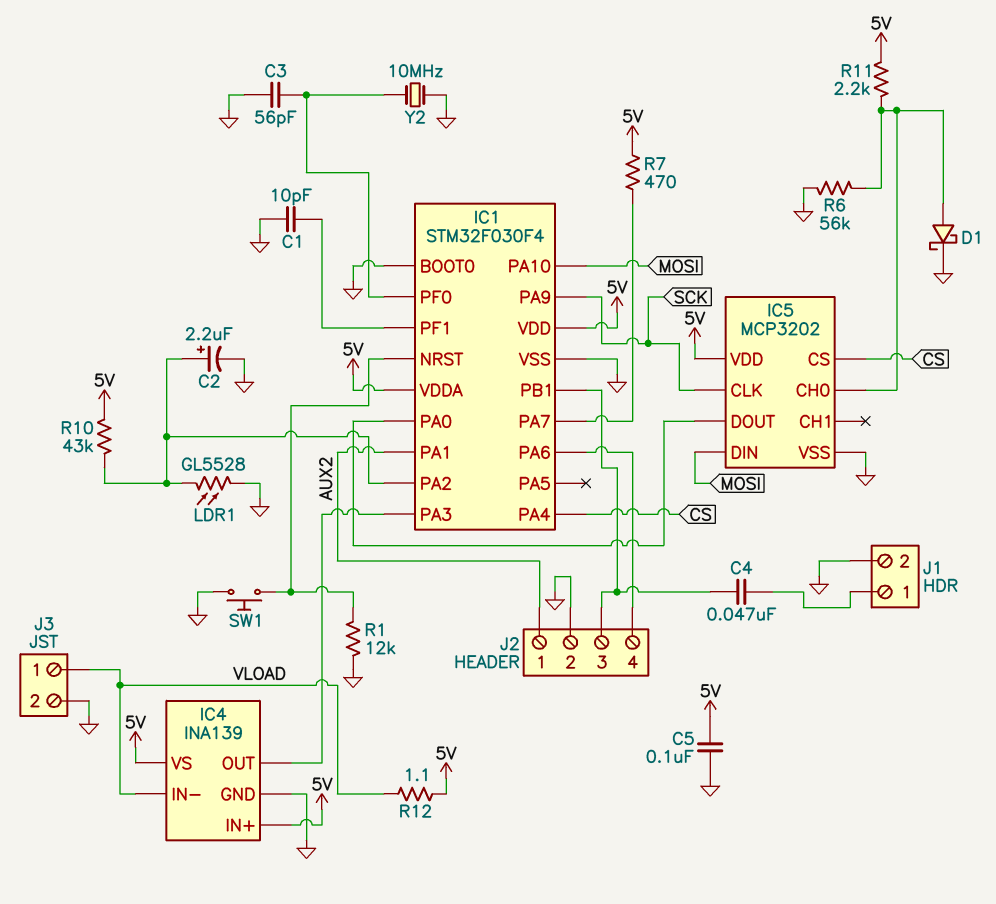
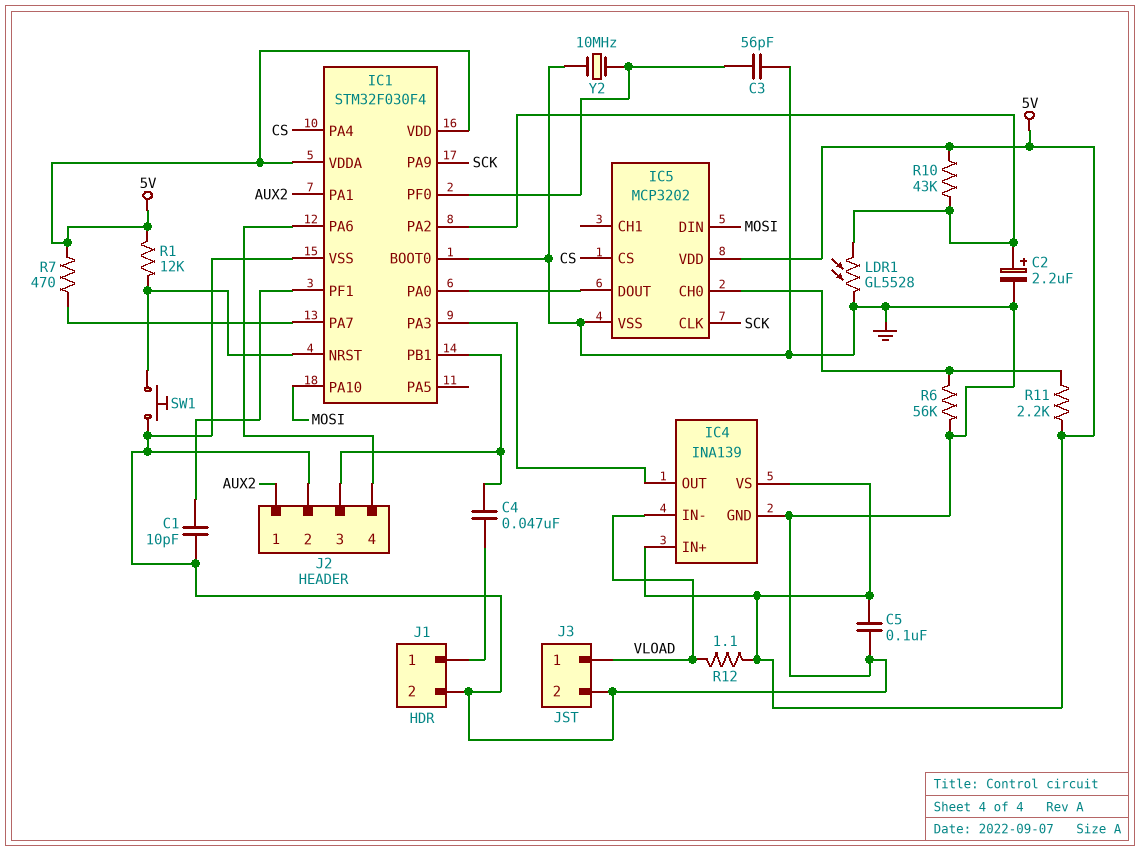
D1: schottky (A IC5/CH0, K GND) -> none
R1: 12k (GND, IC1/NRST) -> 12k (5V, IC1/NRST)

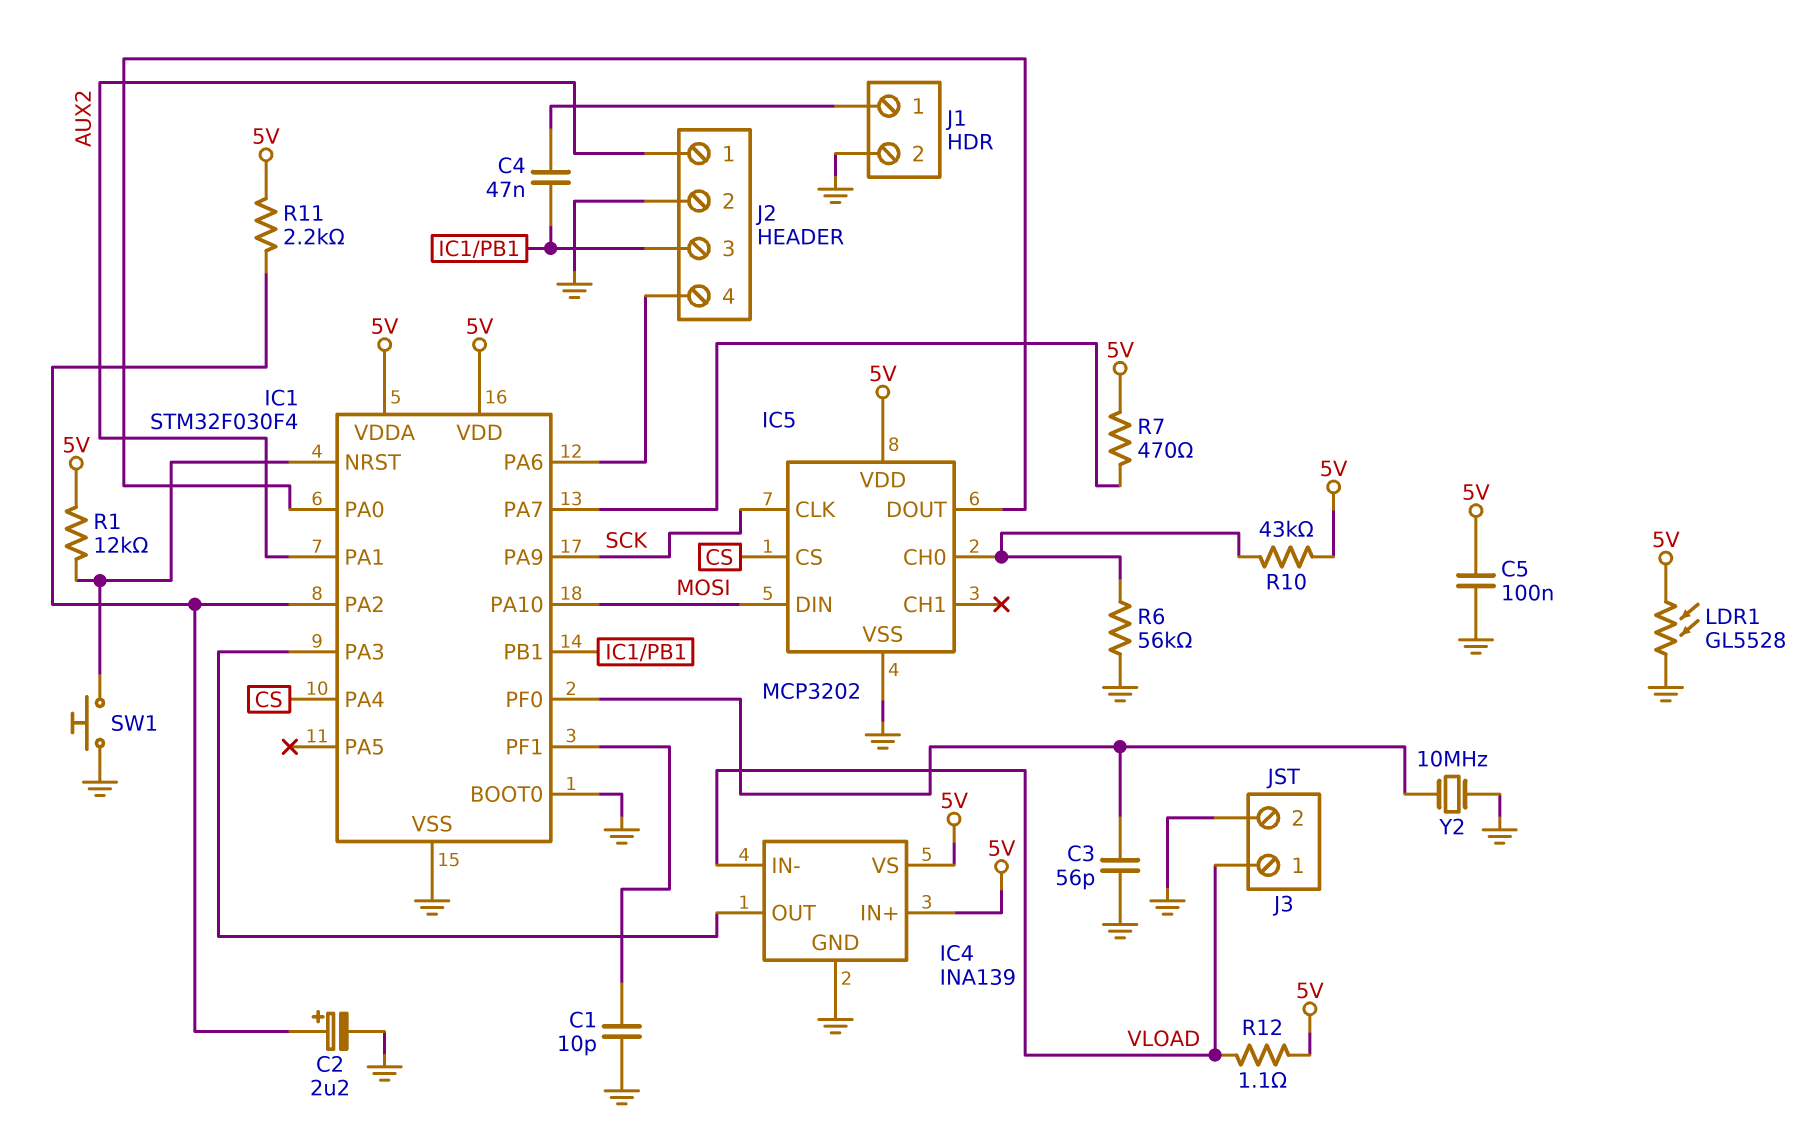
LDR1: GL5528 (GND, IC1/PA2) -> GL5528 (5V, GND)
R10: 43k (5V, IC1/PA2) -> 43k (5V, IC5/CH0)
R11: 2.2k (5V, IC5/CH0) -> 2.2k (5V, IC1/PA2)

